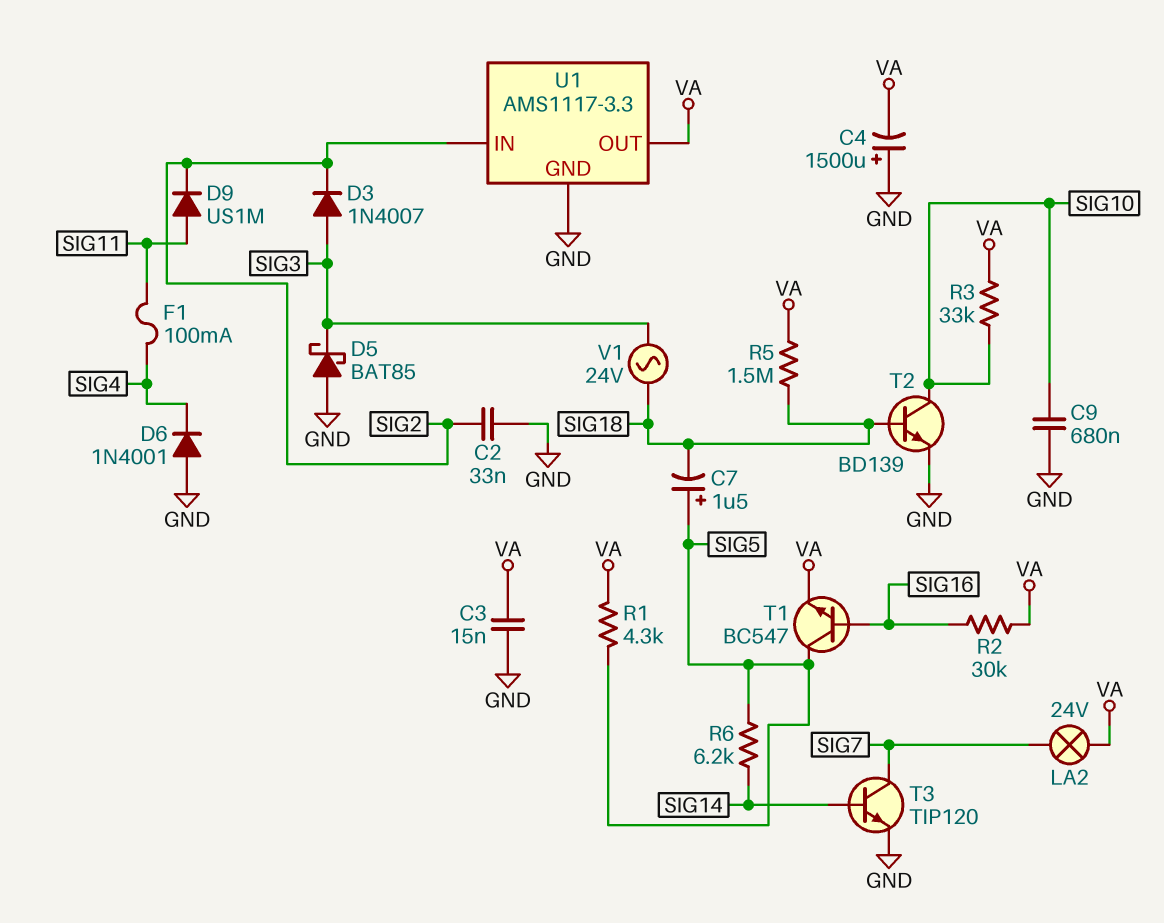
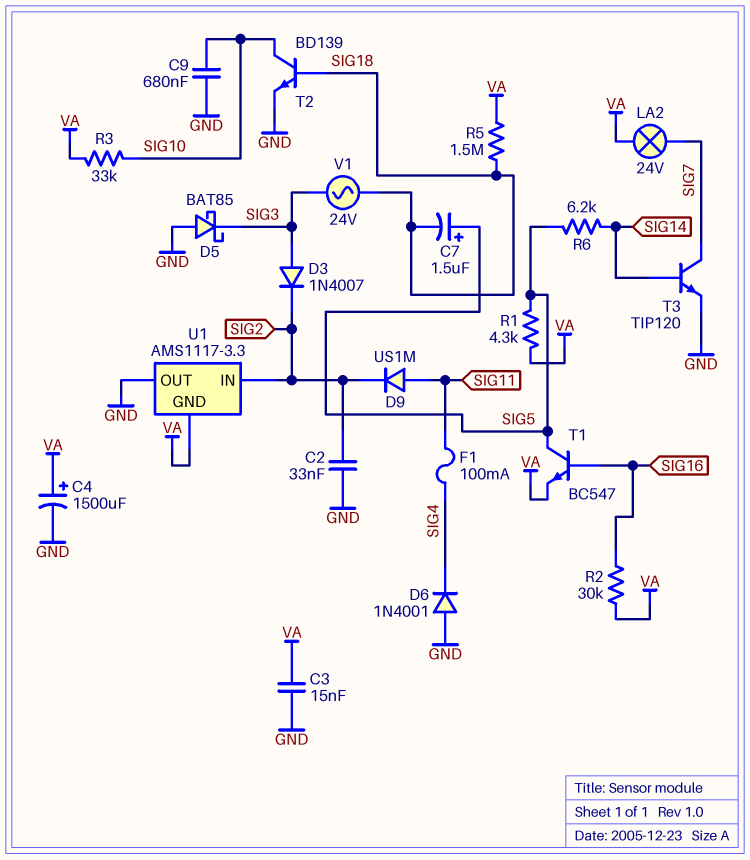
C4: 1500uF (plus GND, minus VA) -> 1500uF (plus VA, minus GND)
U1 pin GND: GND -> VA
U1 pin OUT: VA -> GND

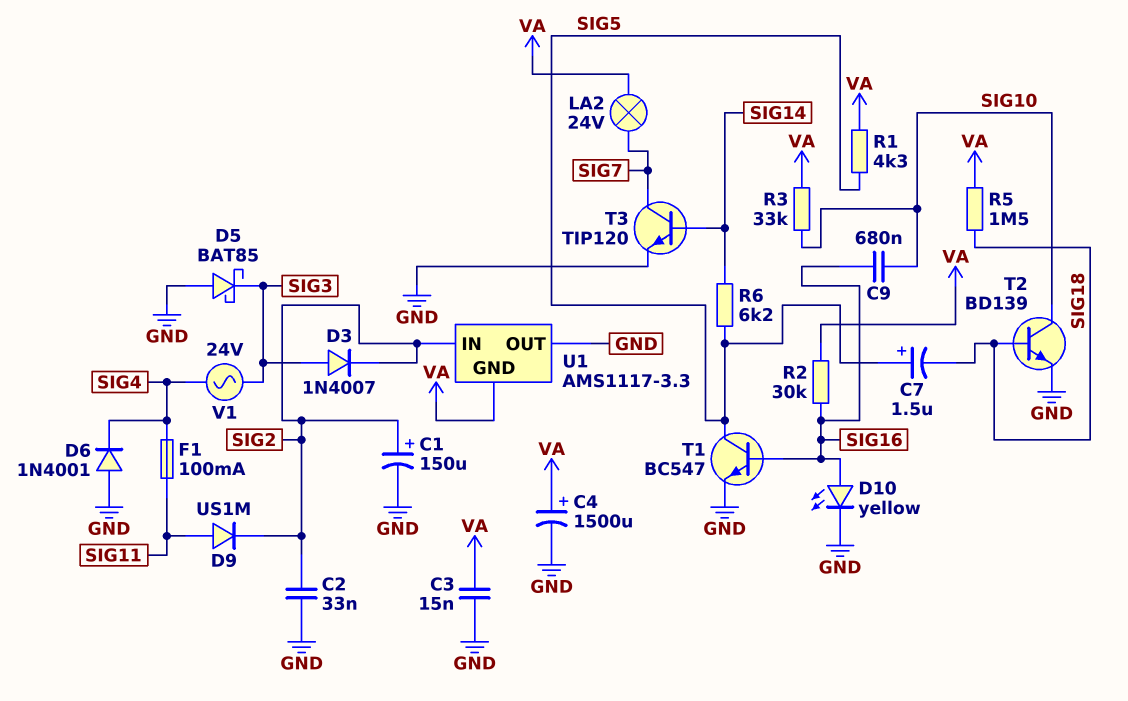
C1: none -> 150uF (plus SIG2, minus GND)
C9: 680nF (GND, SIG10) -> 680nF (SIG10, SIG16)
D10: none -> LED yellow (A SIG16, K GND)
T1: NPN BC547 (B SIG16, C SIG5, E VA) -> NPN BC547 (B SIG16, C SIG5, E GND)
V1: AC 24V (SIG3, SIG18) -> AC 24V (SIG3, SIG4)

